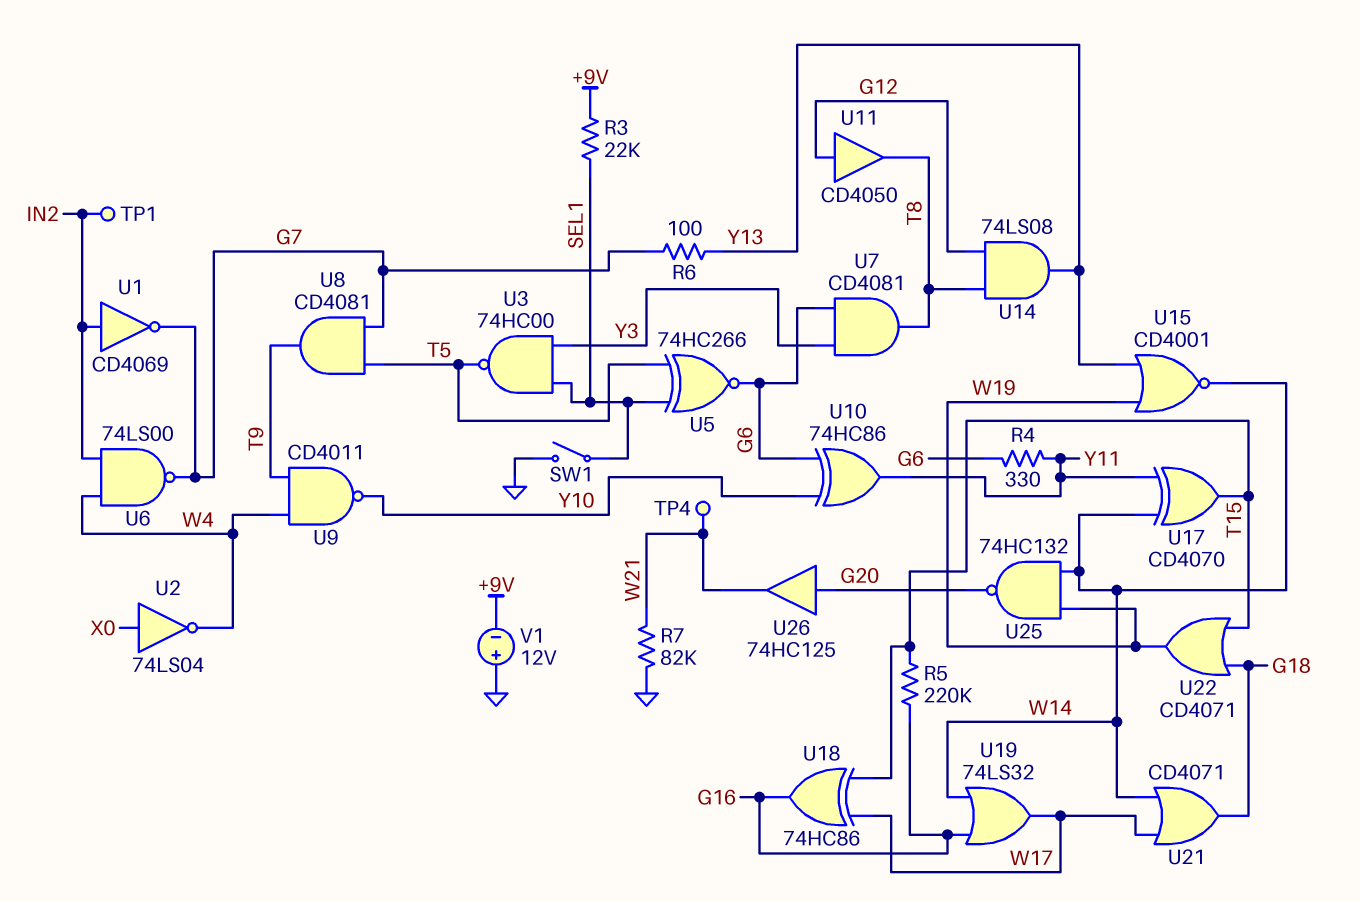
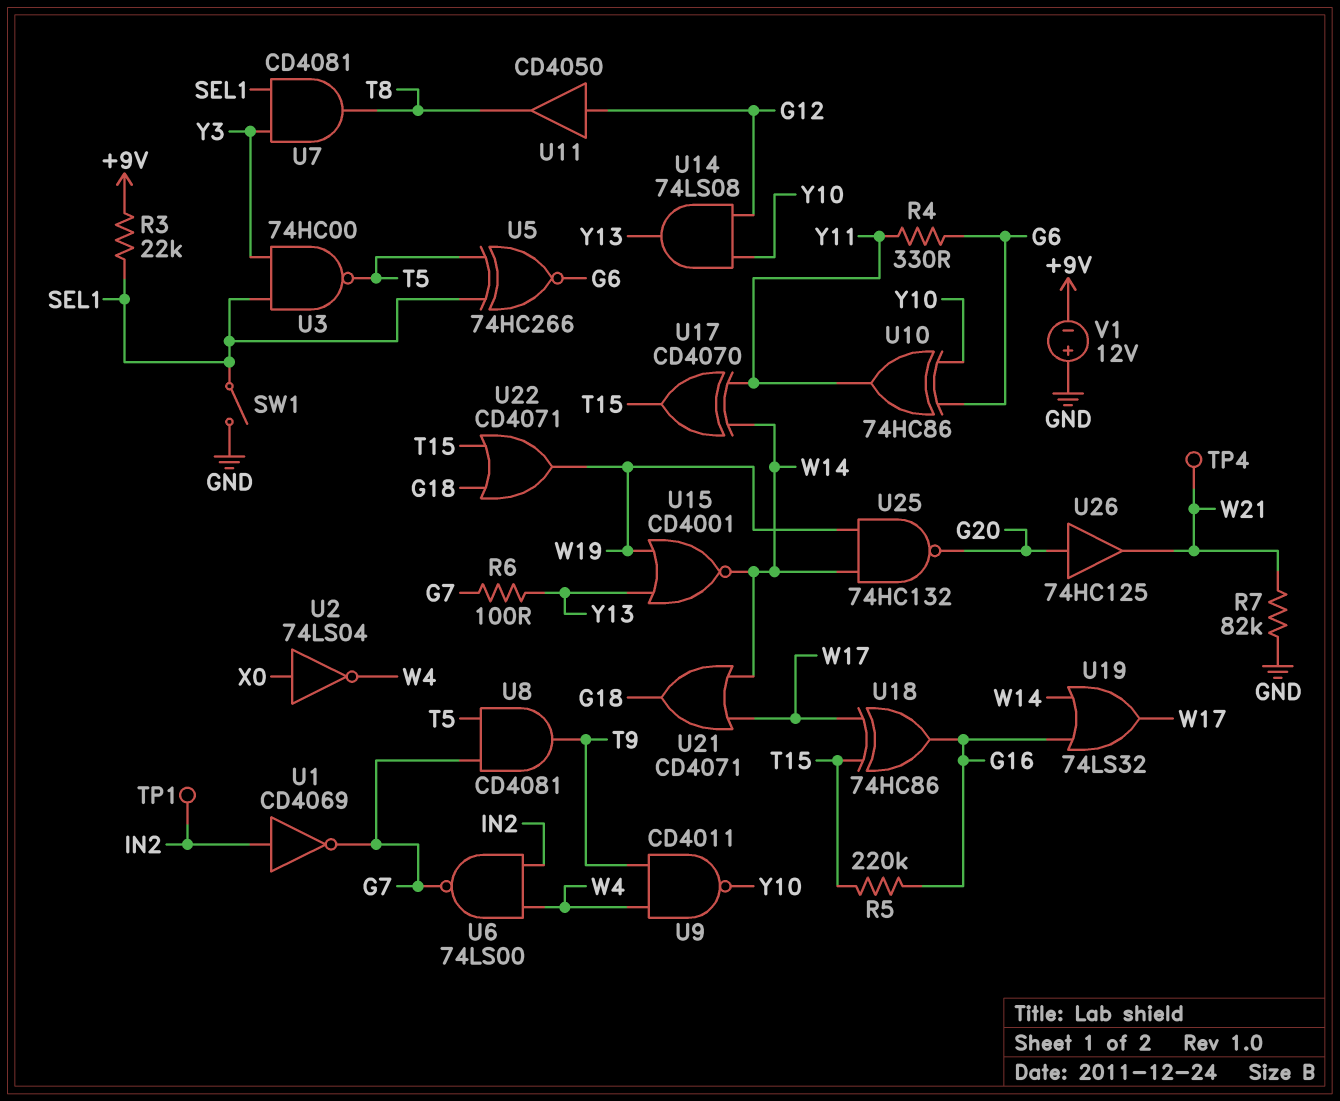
U7: AND CD4081 (in G6, in Y3, out T8) -> AND CD4081 (in SEL1, in Y3, out T8)
U14: AND 74LS08 (in G12, in T8, out Y13) -> AND 74LS08 (in G12, in Y10, out Y13)

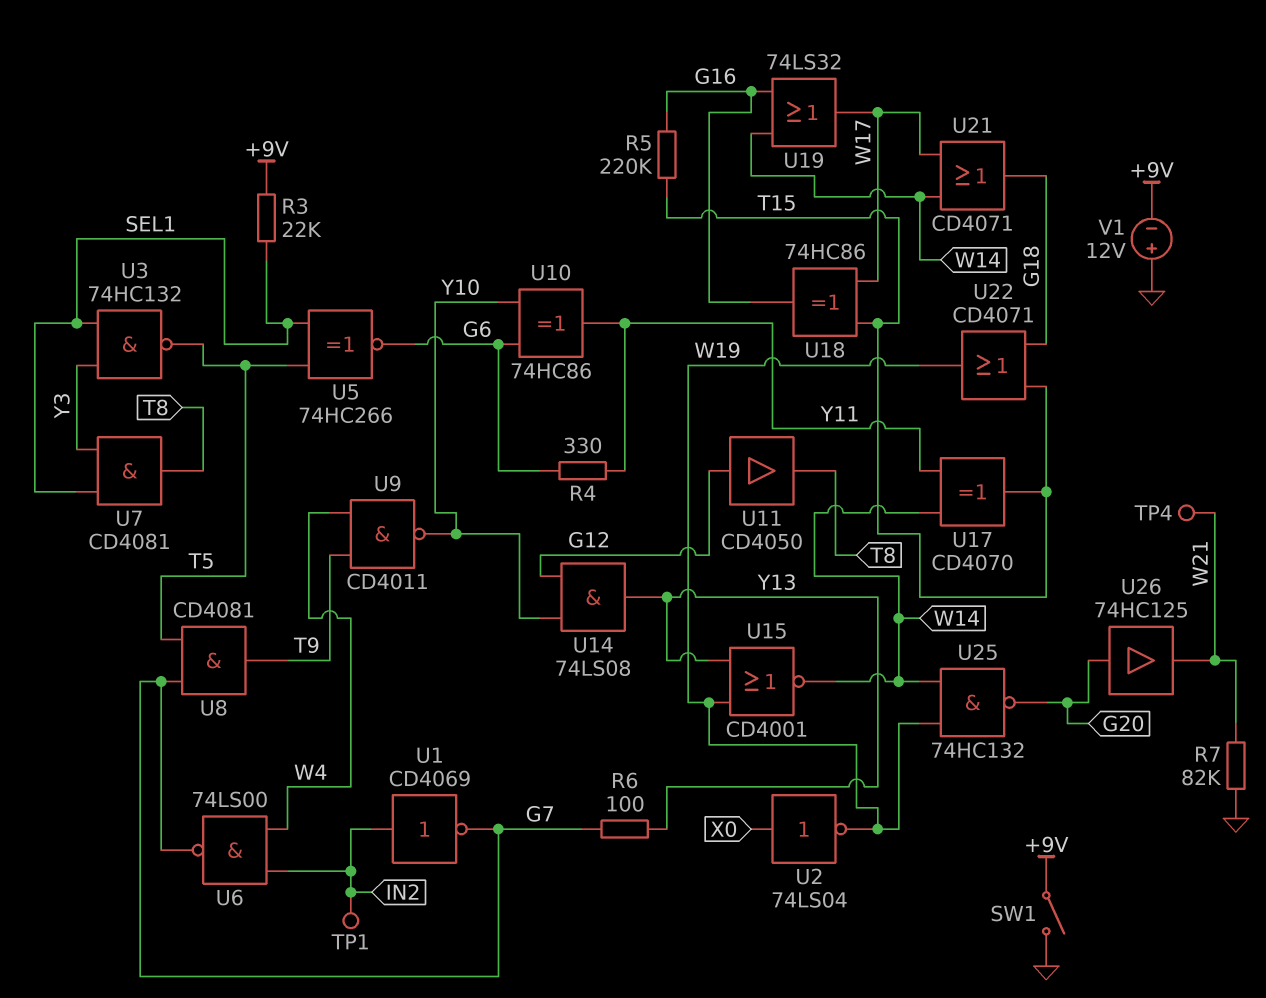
SW1: switch (GND, SEL1) -> switch (+9V, GND)
U2: NOT 74LS04 (in X0, out W4) -> NOT 74LS04 (in X0, out W19)
U3: NAND 74HC00 (in SEL1, in Y3, out T5) -> NAND 74HC132 (in SEL1, in Y3, out T5)

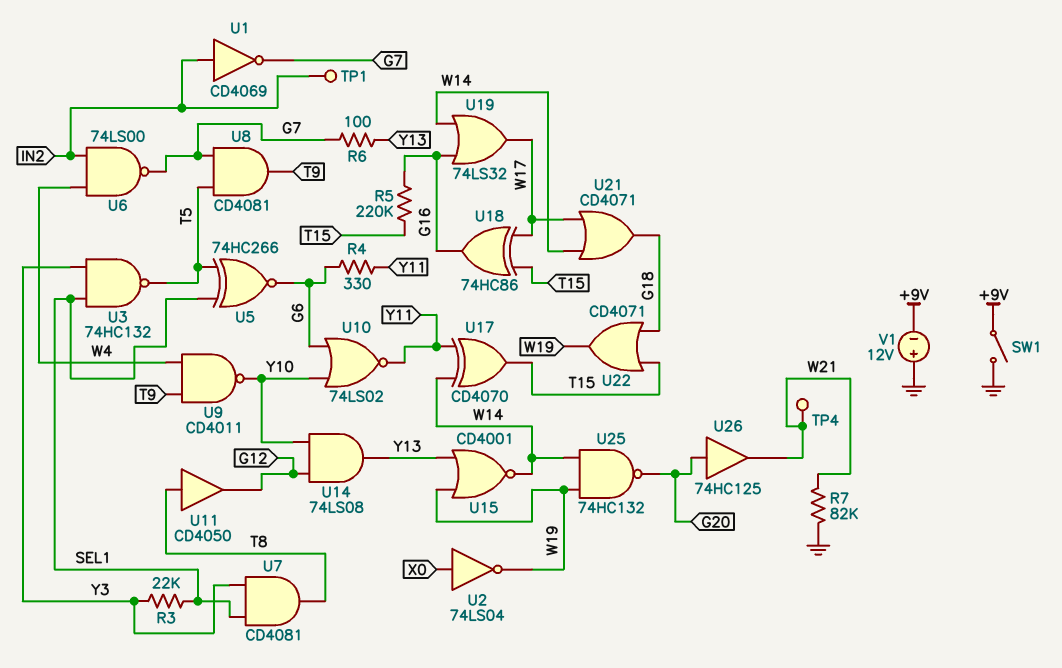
R3: 22k (+9V, SEL1) -> 22k (SEL1, Y3)
U10: XOR 74HC86 (in G6, in Y10, out Y11) -> NOR 74LS02 (in G6, in Y10, out Y11)
U11: buffer CD4050 (in G12, out T8) -> buffer CD4050 (in T8, out G12)

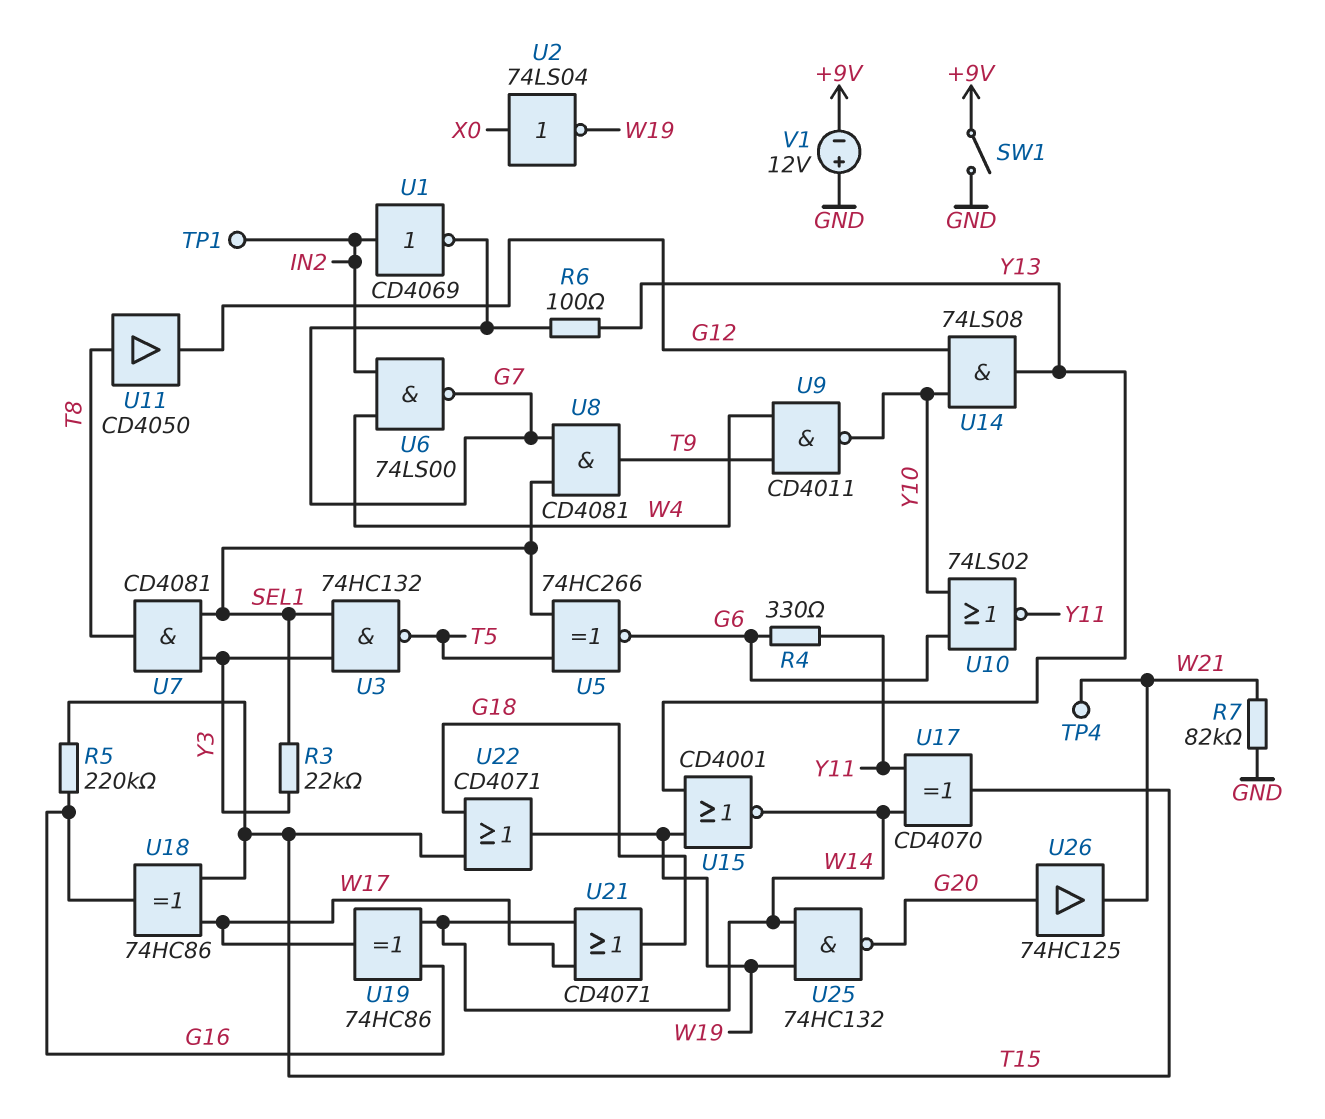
U8: AND CD4081 (in G7, in T5, out T9) -> AND CD4081 (in G7, in SEL1, out T9)
U19: OR 74LS32 (in G16, in W14, out W17) -> XOR 74HC86 (in G16, in W14, out W17)

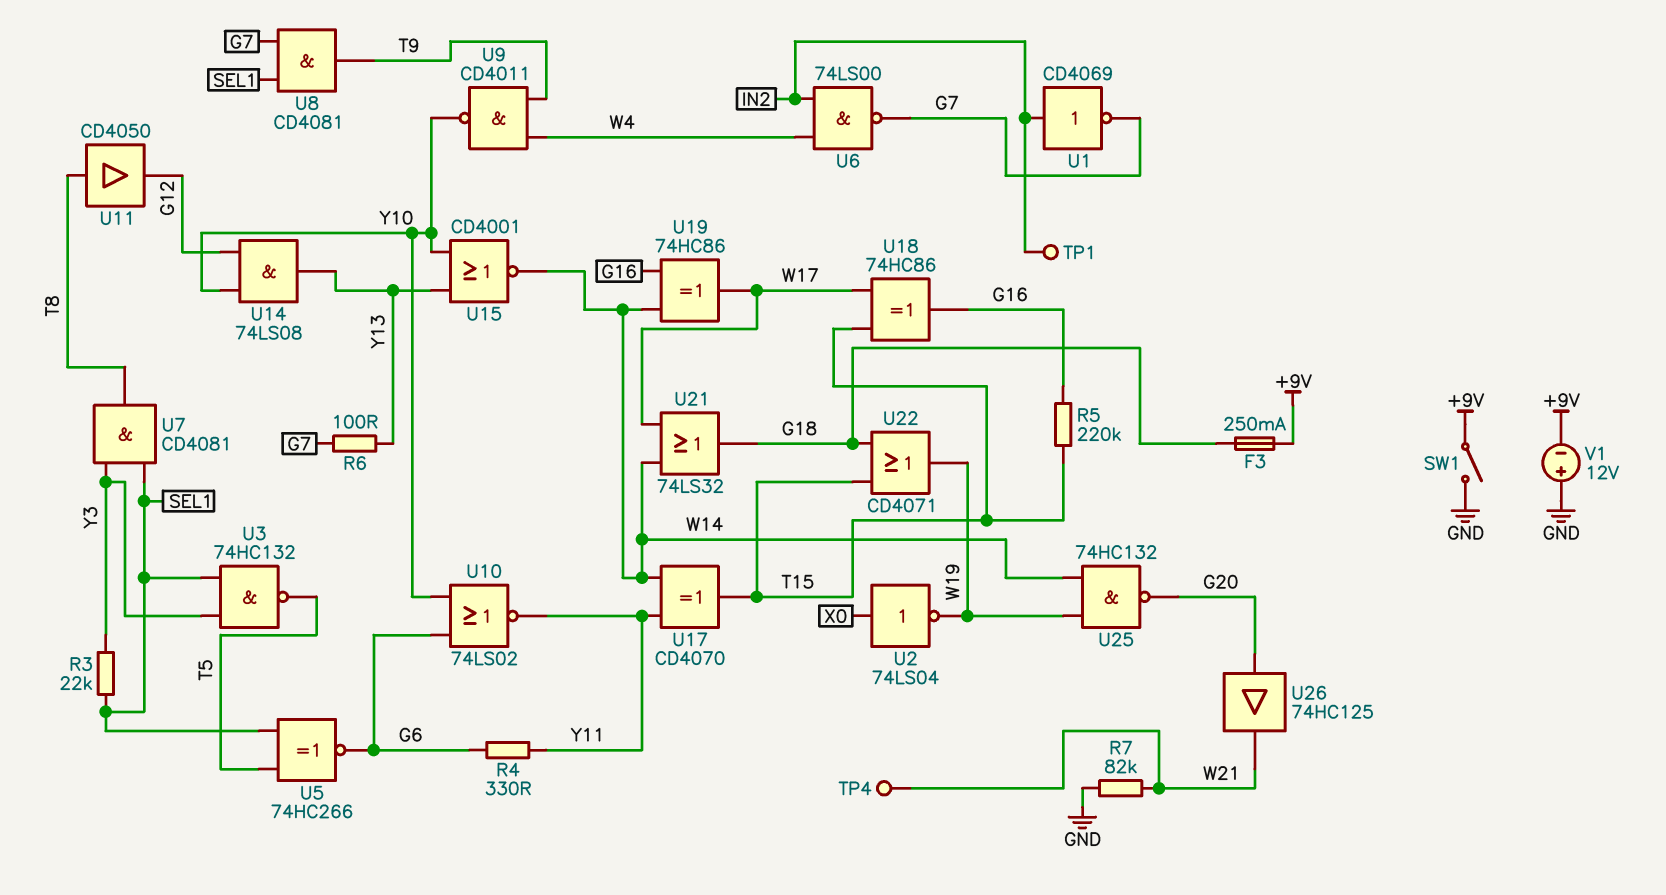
F3: none -> 250mA (+9V, G18)
U15: NOR CD4001 (in W19, in Y13, out W14) -> NOR CD4001 (in Y10, in Y13, out W14)
U21: OR CD4071 (in W14, in W17, out G18) -> OR 74LS32 (in W14, in W17, out G18)

